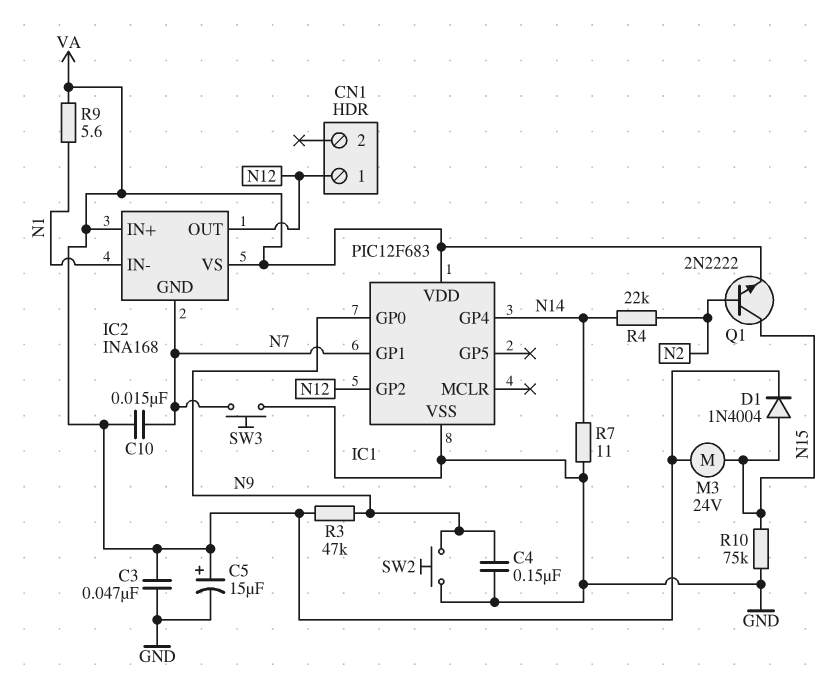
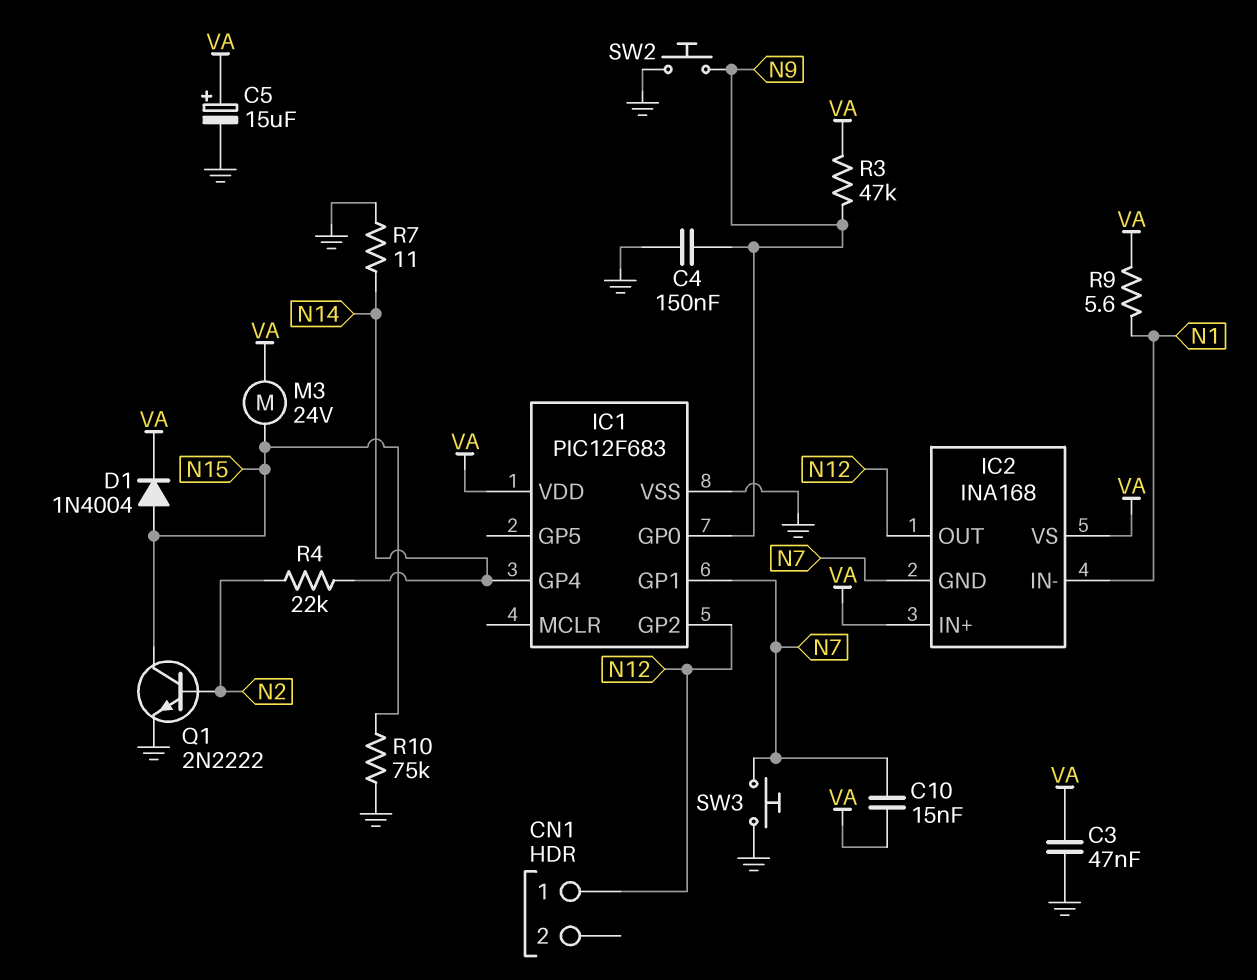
Q1: NPN 2N2222 (B N2, C N15, E VA) -> NPN 2N2222 (B N2, C N15, E GND)

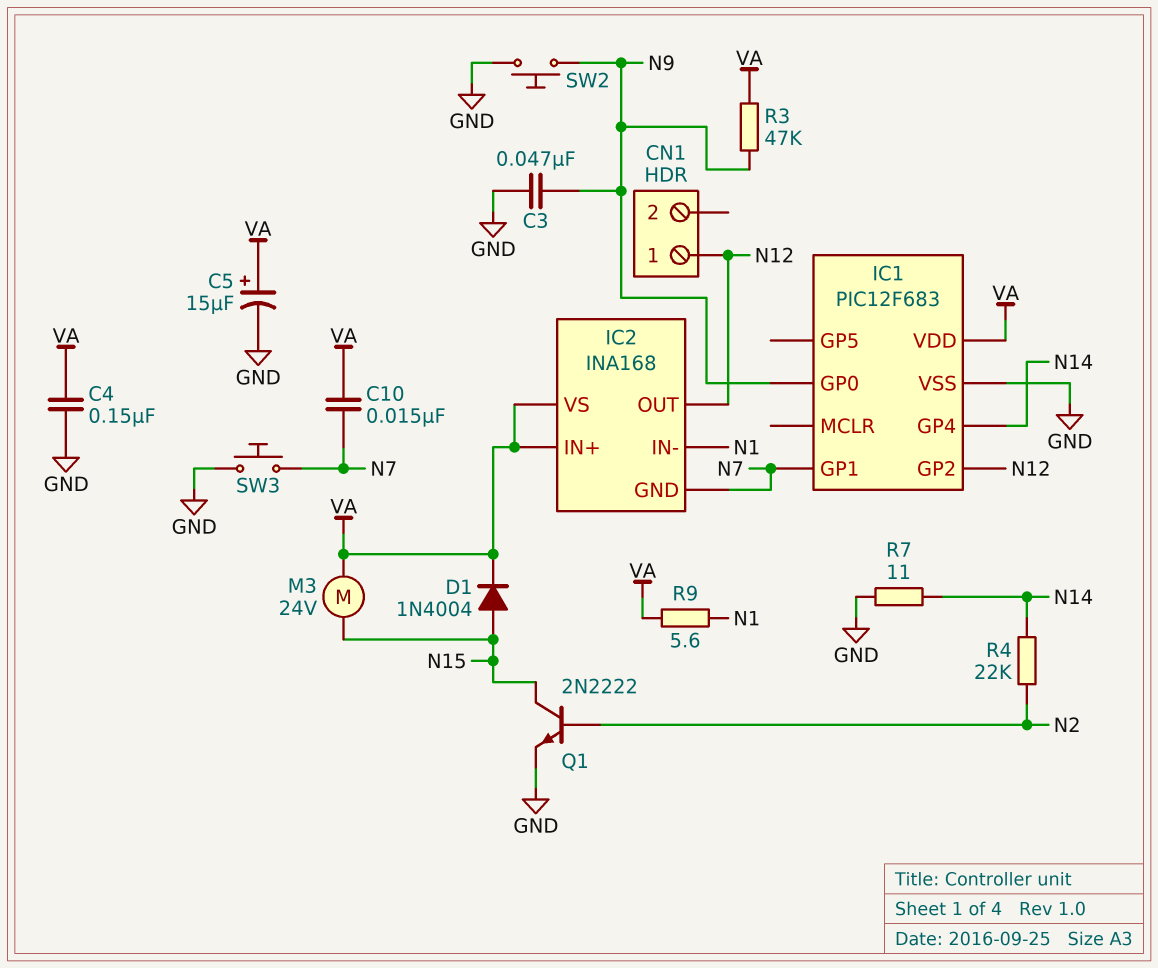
C3: 47nF (GND, VA) -> 47nF (GND, N9)
C4: 150nF (GND, N9) -> 150nF (GND, VA)
R10: 75k (GND, N15) -> none

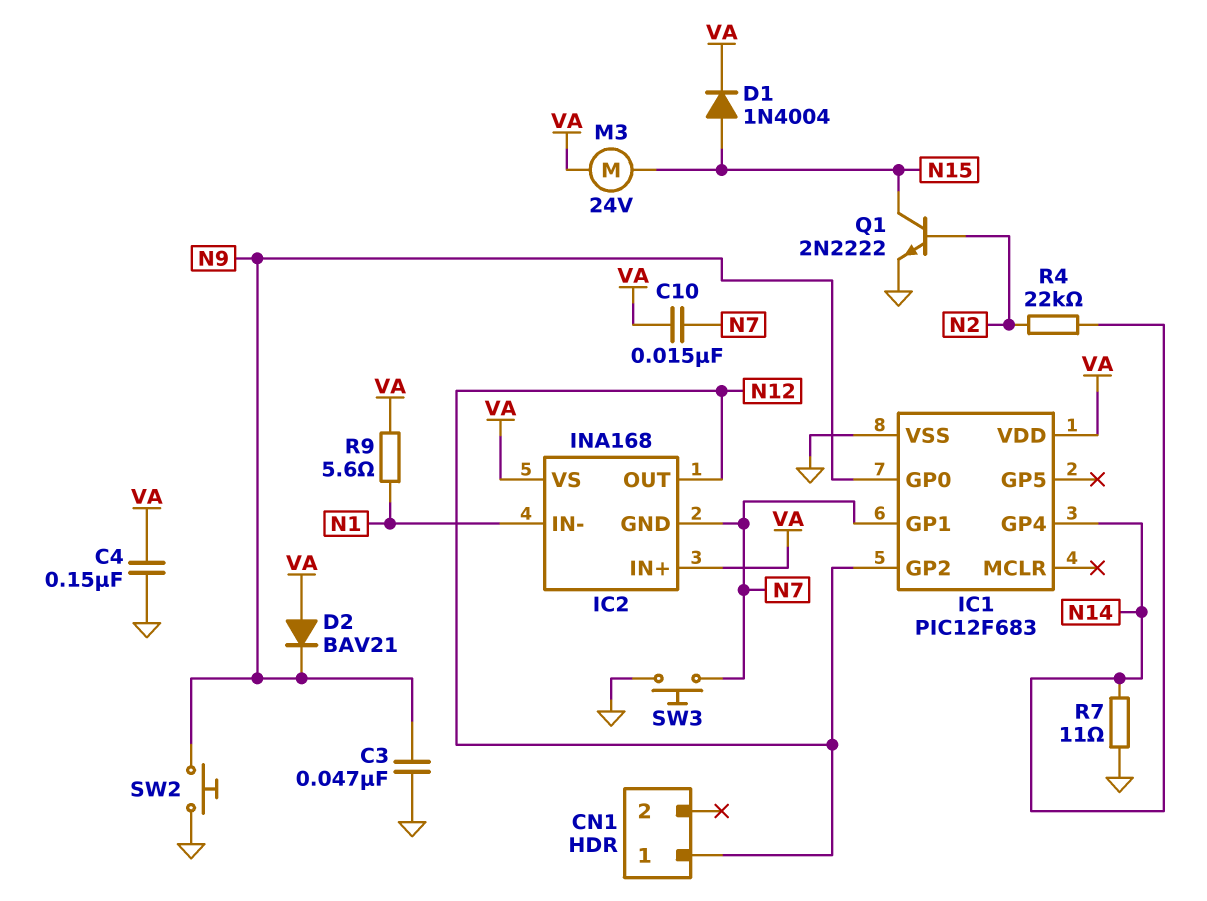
C5: 15uF (plus VA, minus GND) -> none
D2: none -> diode BAV21 (A VA, K N9)
R3: 47k (N9, VA) -> none

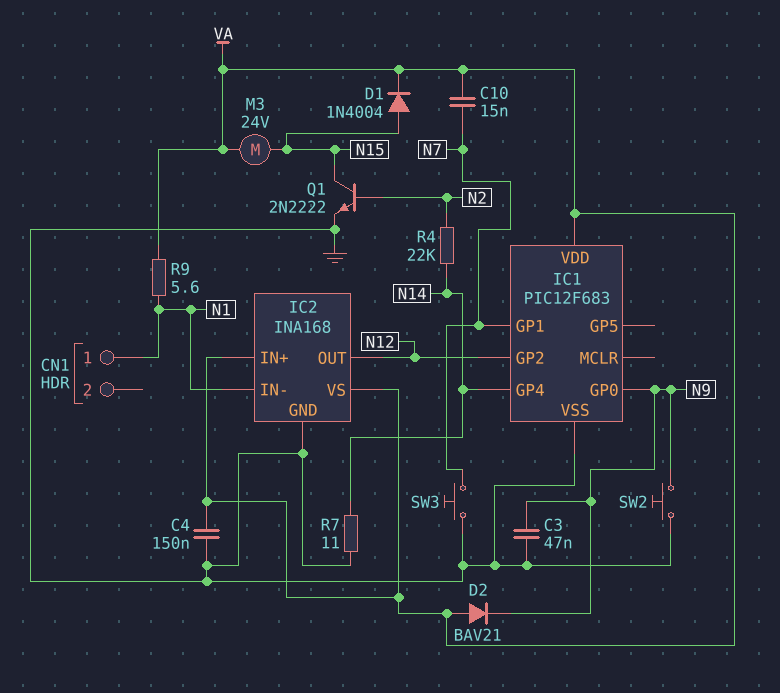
CN1 pin 1: N12 -> N1
IC2 pin GND: N7 -> GND

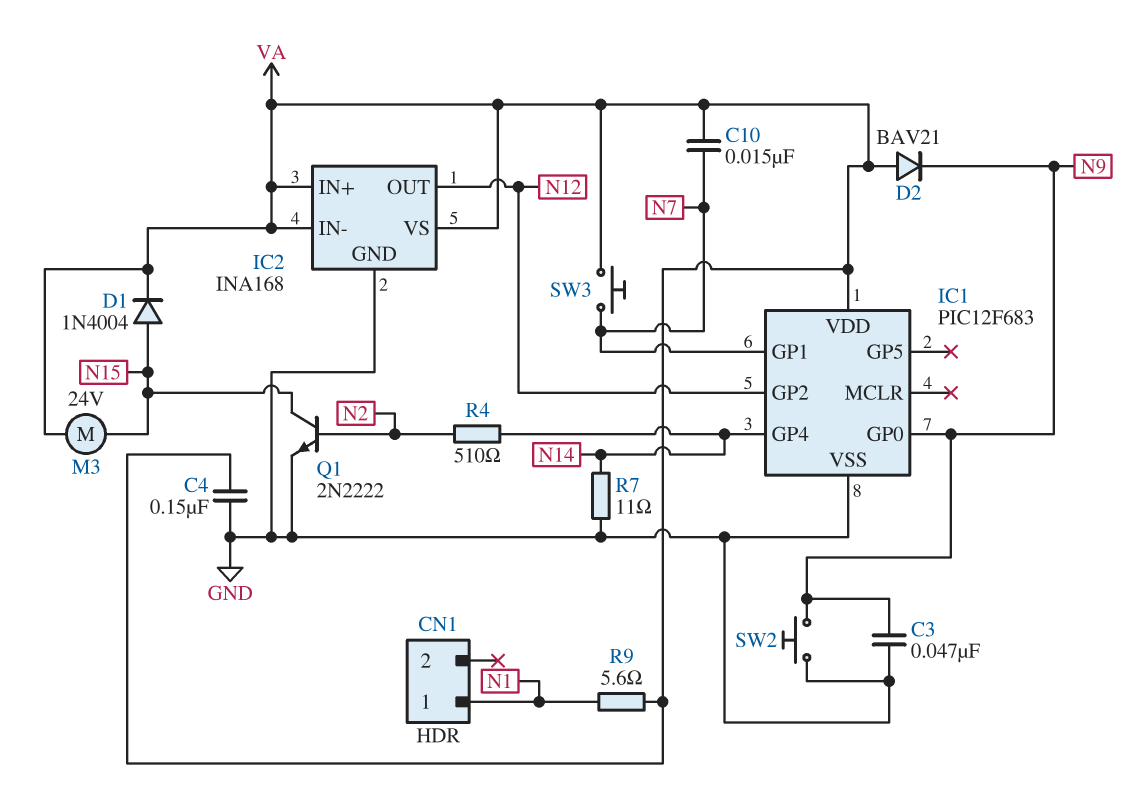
IC2 pin IN-: N1 -> VA
R4: 22k (N2, N14) -> 510 (N2, N14)
SW3: button (GND, N7) -> button (N7, VA)

